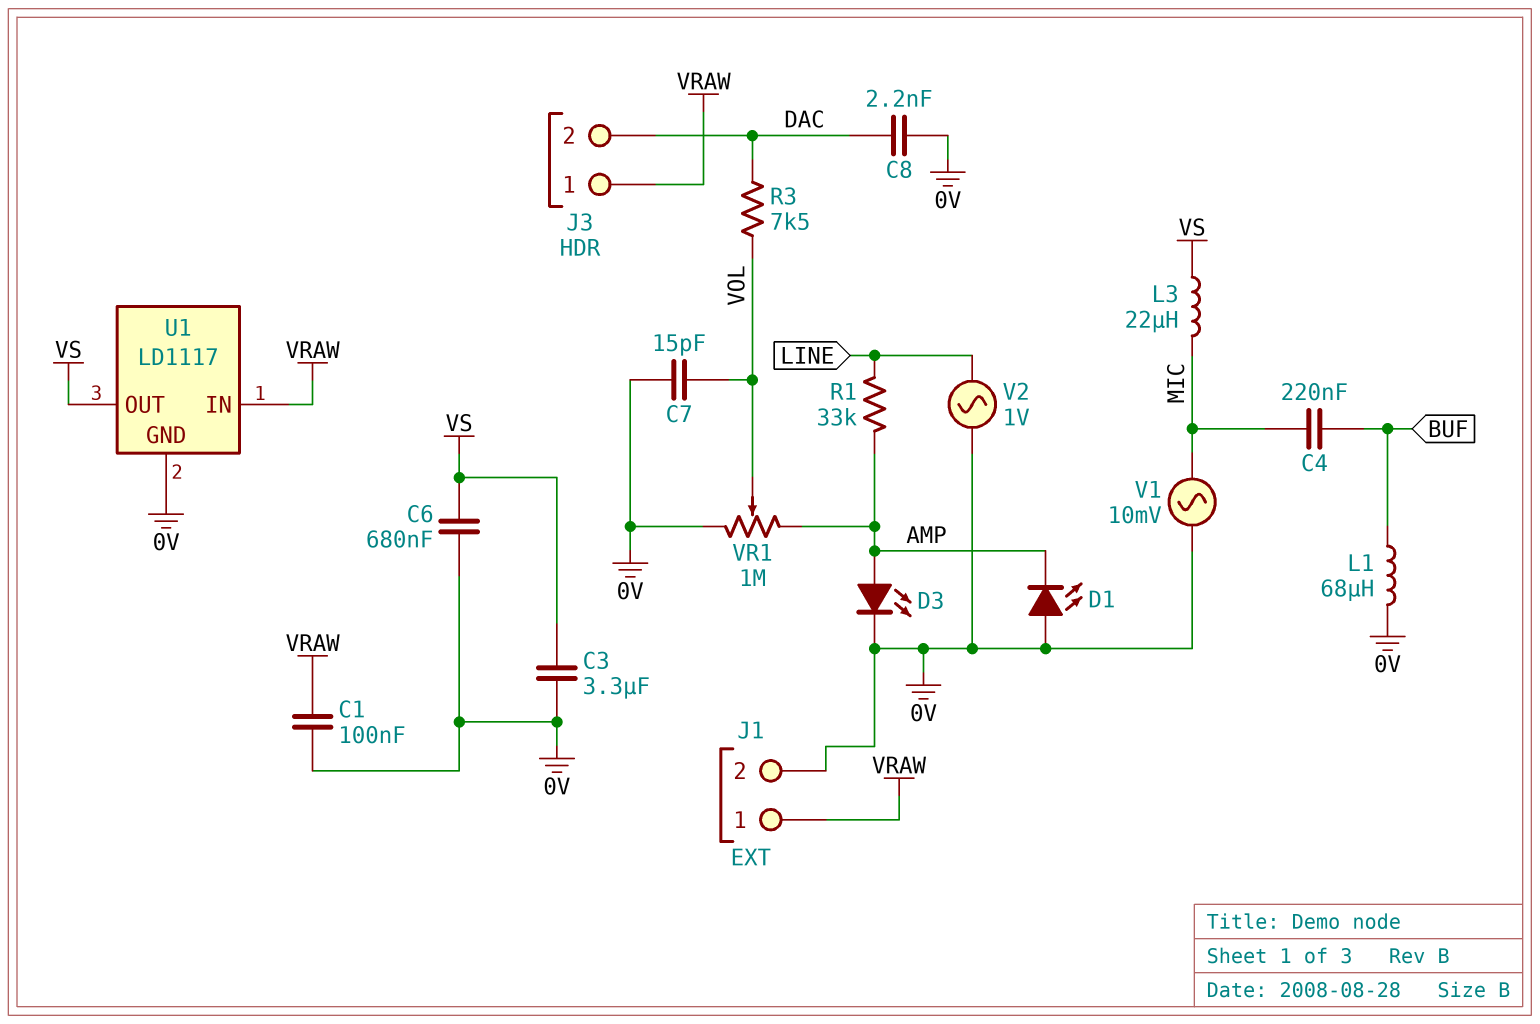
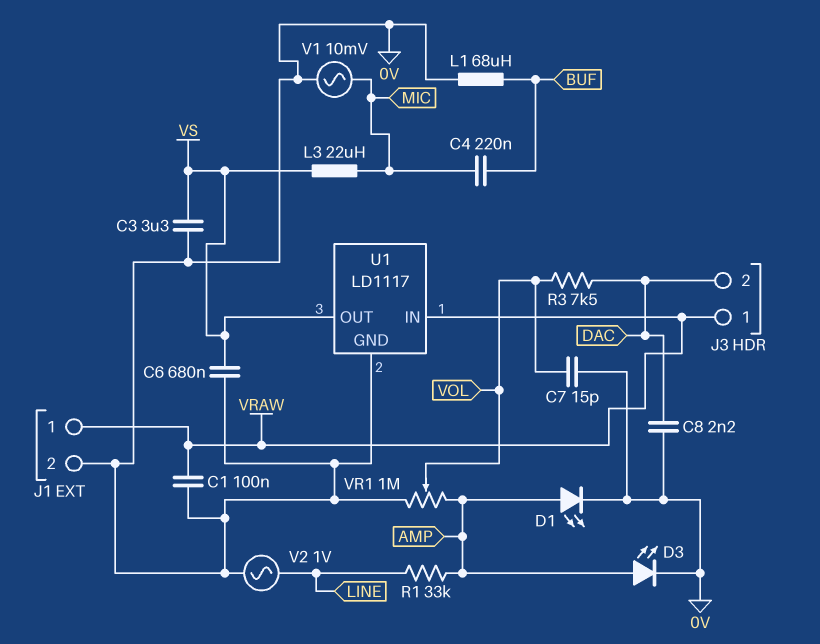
D1: LED (A 0V, K AMP) -> LED (A AMP, K 0V)

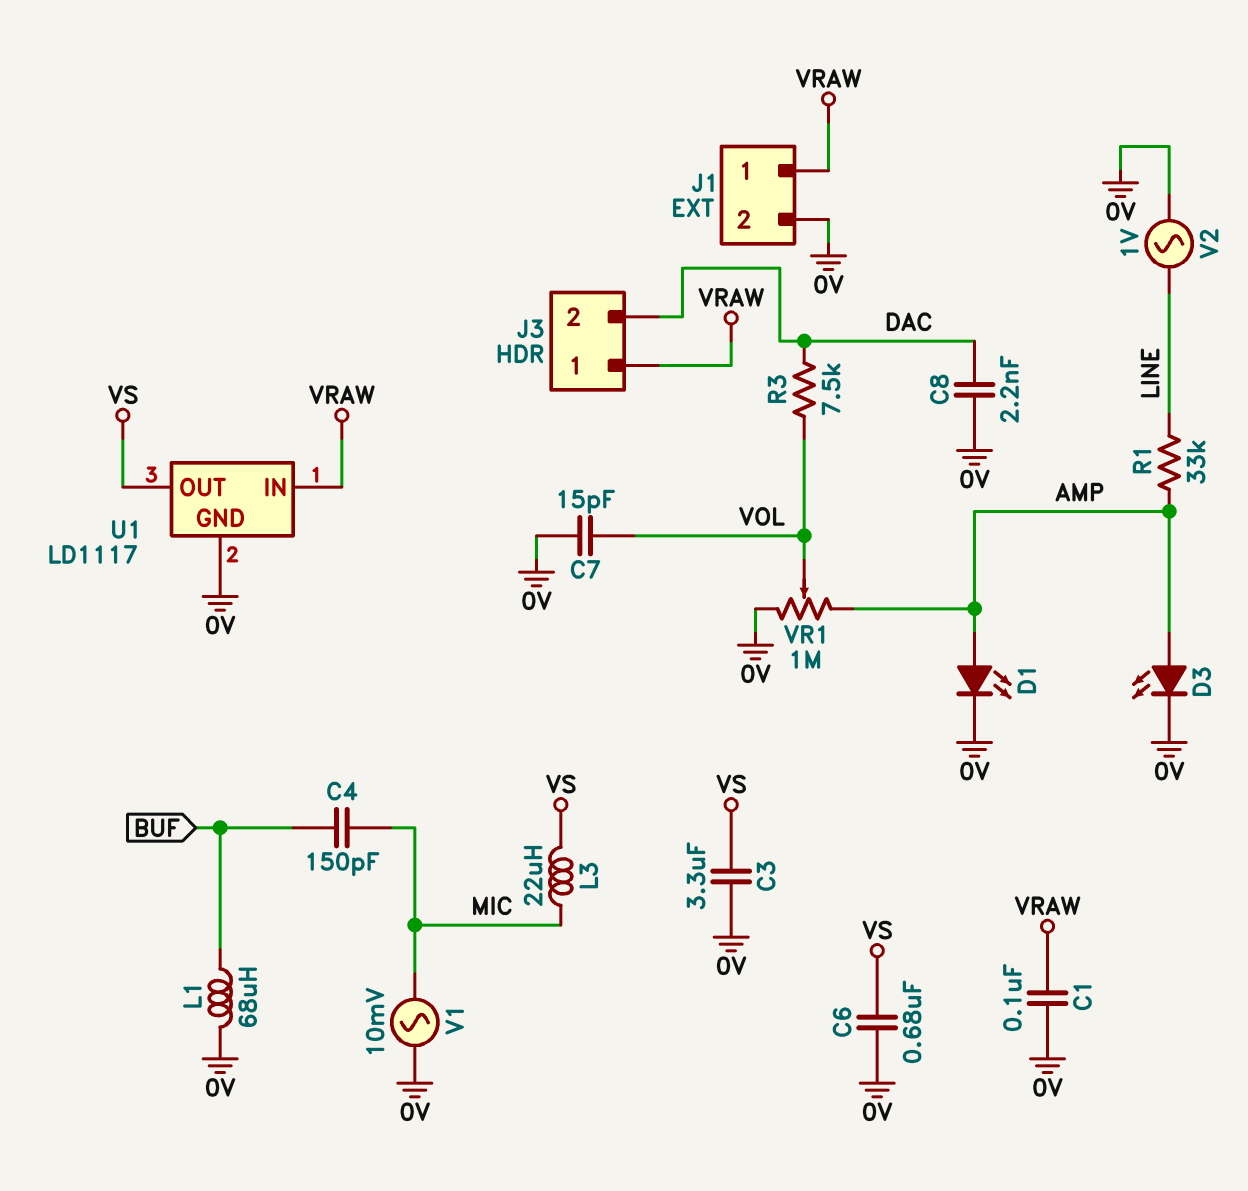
C4: 220nF (BUF, MIC) -> 150pF (BUF, MIC)

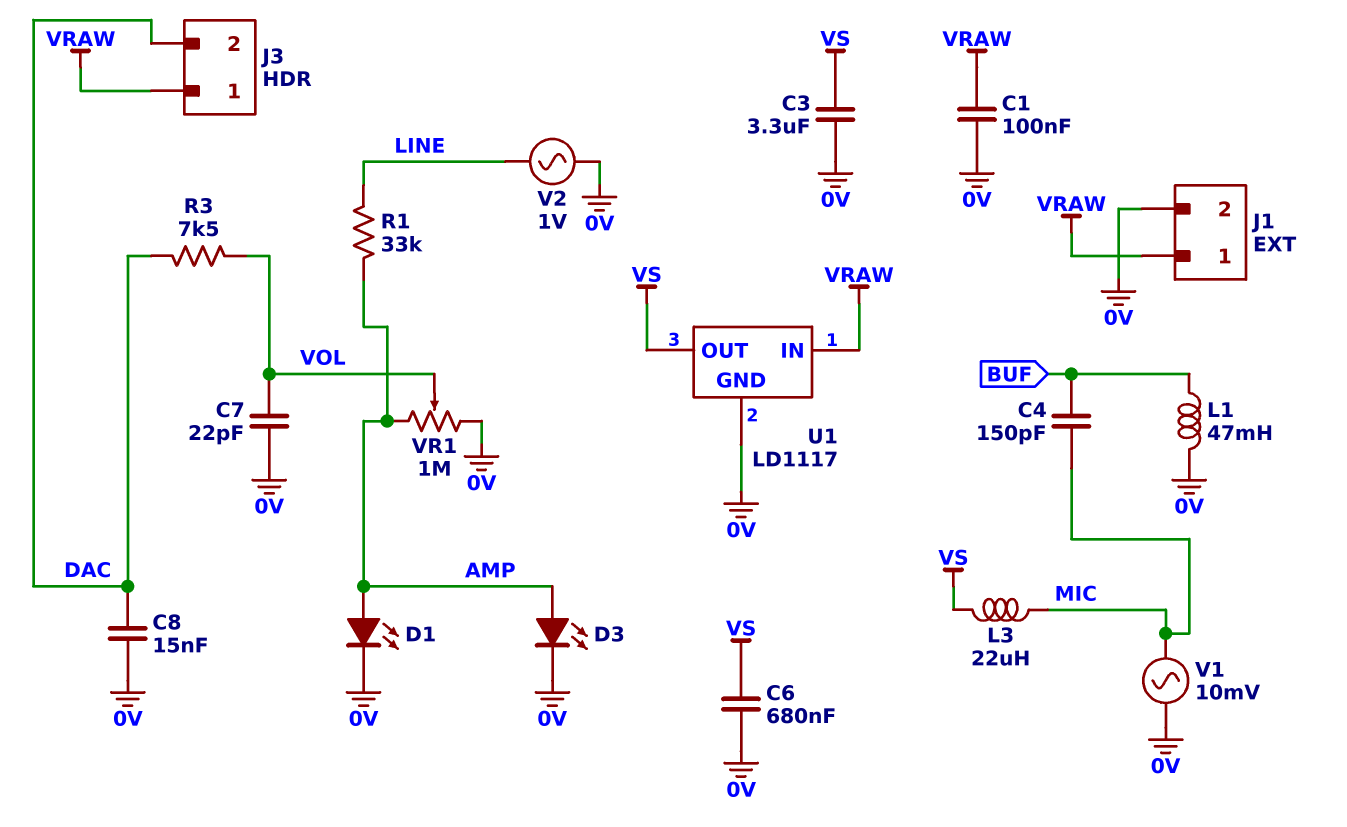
C7: 15pF (0V, VOL) -> 22pF (0V, VOL)
C8: 2.2nF (0V, DAC) -> 15nF (0V, DAC)
L1: 68uH (0V, BUF) -> 47mH (0V, BUF)

